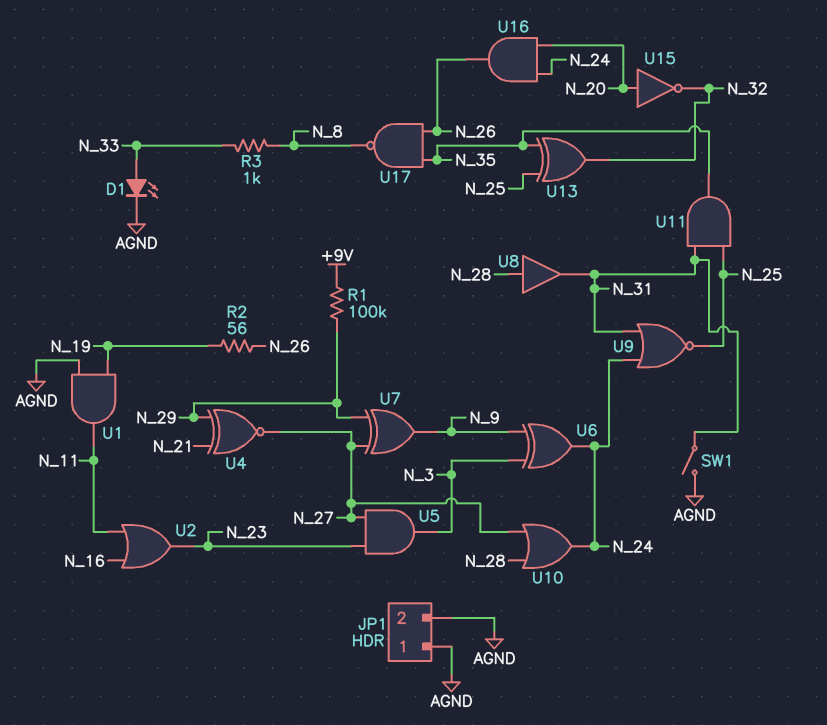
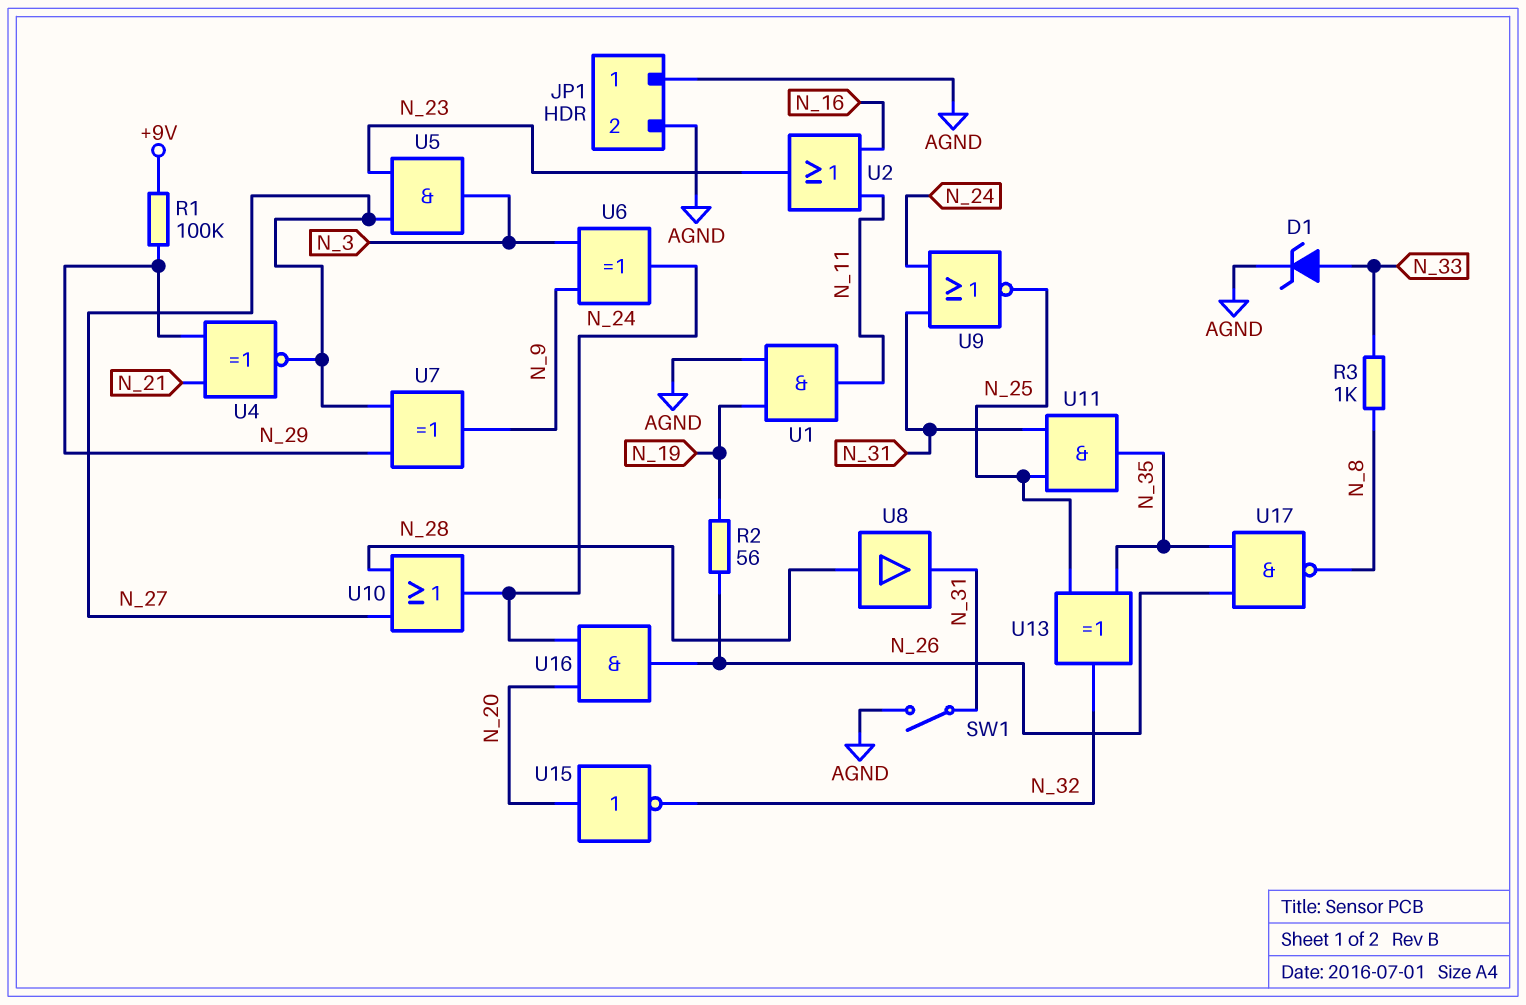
D1: LED (A N_33, K AGND) -> zener (A N_33, K AGND)

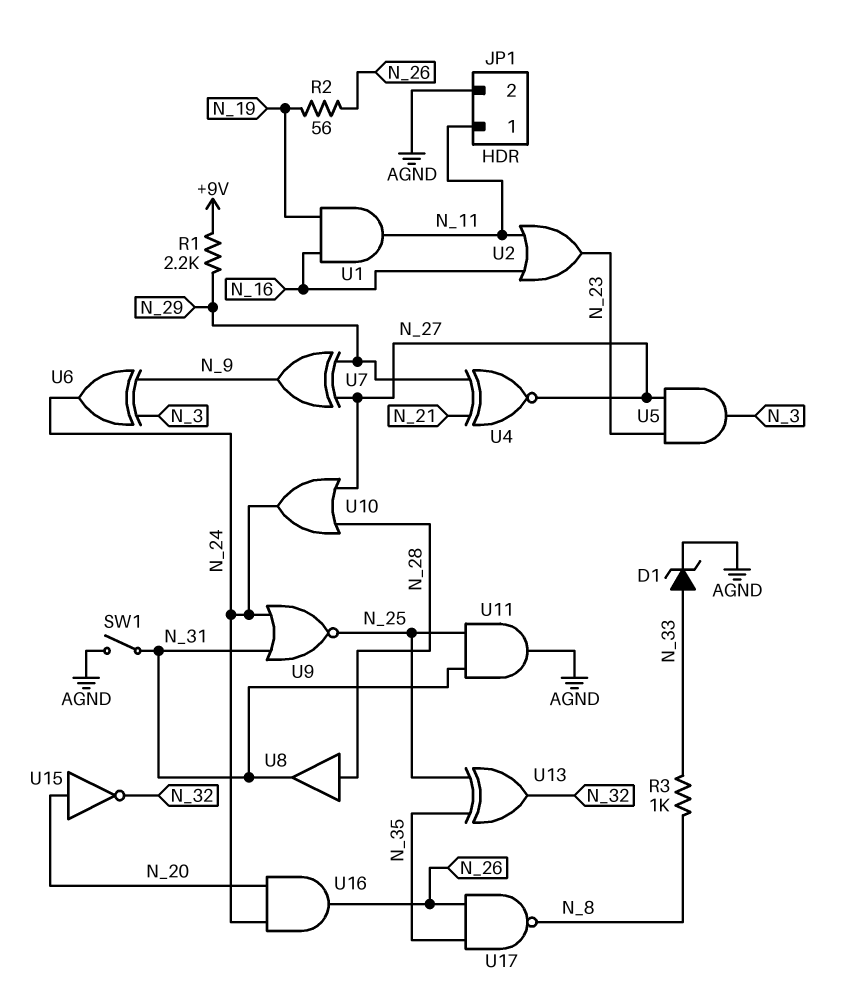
JP1 pin 1: AGND -> N_11
R1: 100k (+9V, N_29) -> 2.2k (+9V, N_29)
U1: AND (in AGND, in N_19, out N_11) -> AND (in N_16, in N_19, out N_11)
U11: AND (in N_25, in N_31, out N_35) -> AND (in N_25, in N_31, out AGND)

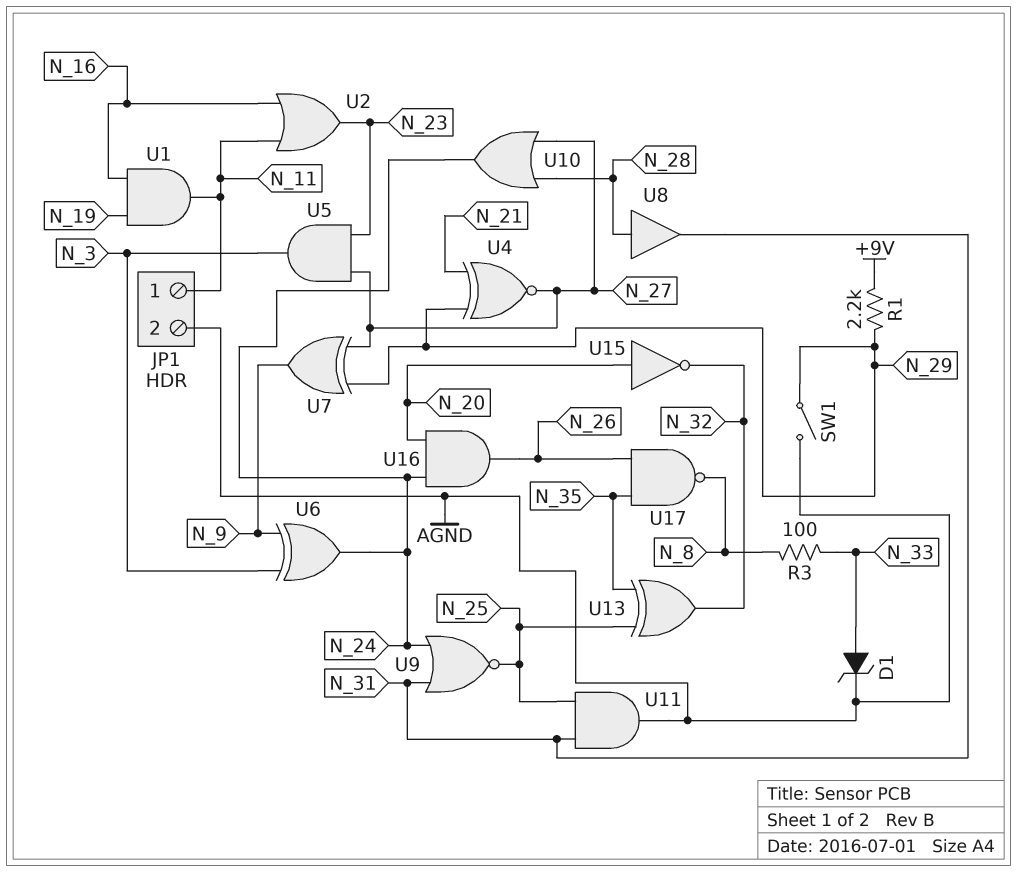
R2: 56 (N_19, N_26) -> none
R3: 1k (N_8, N_33) -> 100 (N_8, N_33)
SW1: switch (AGND, N_31) -> switch (AGND, N_29)

